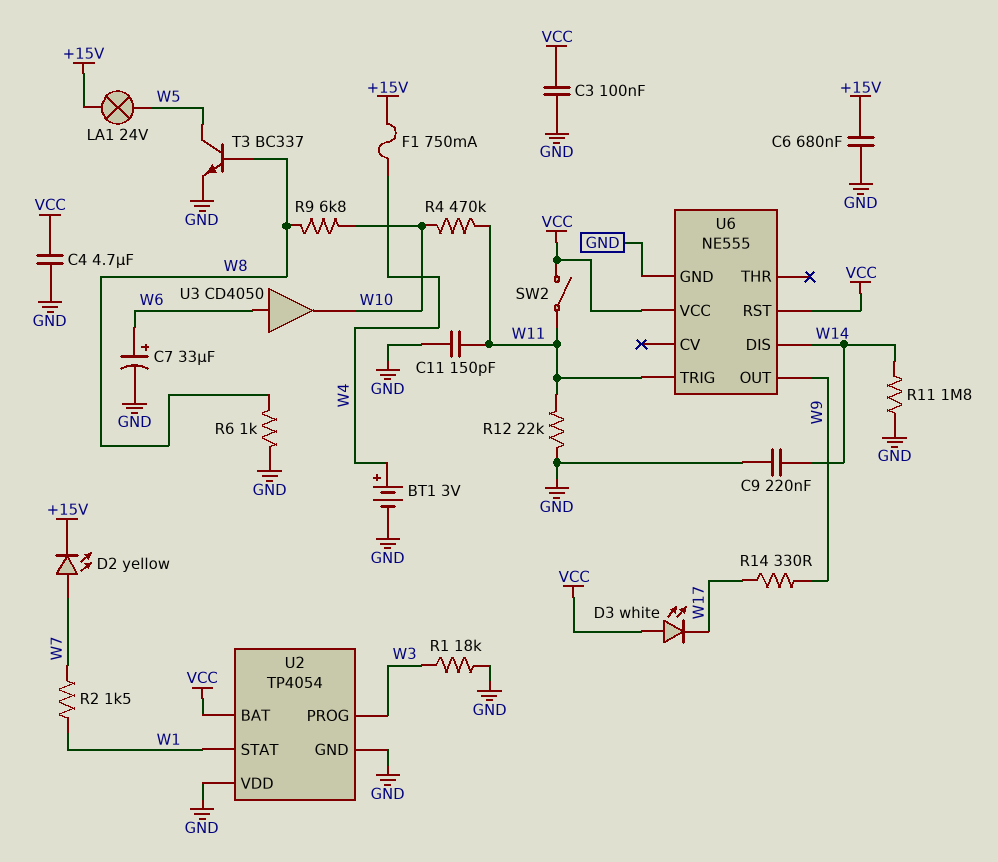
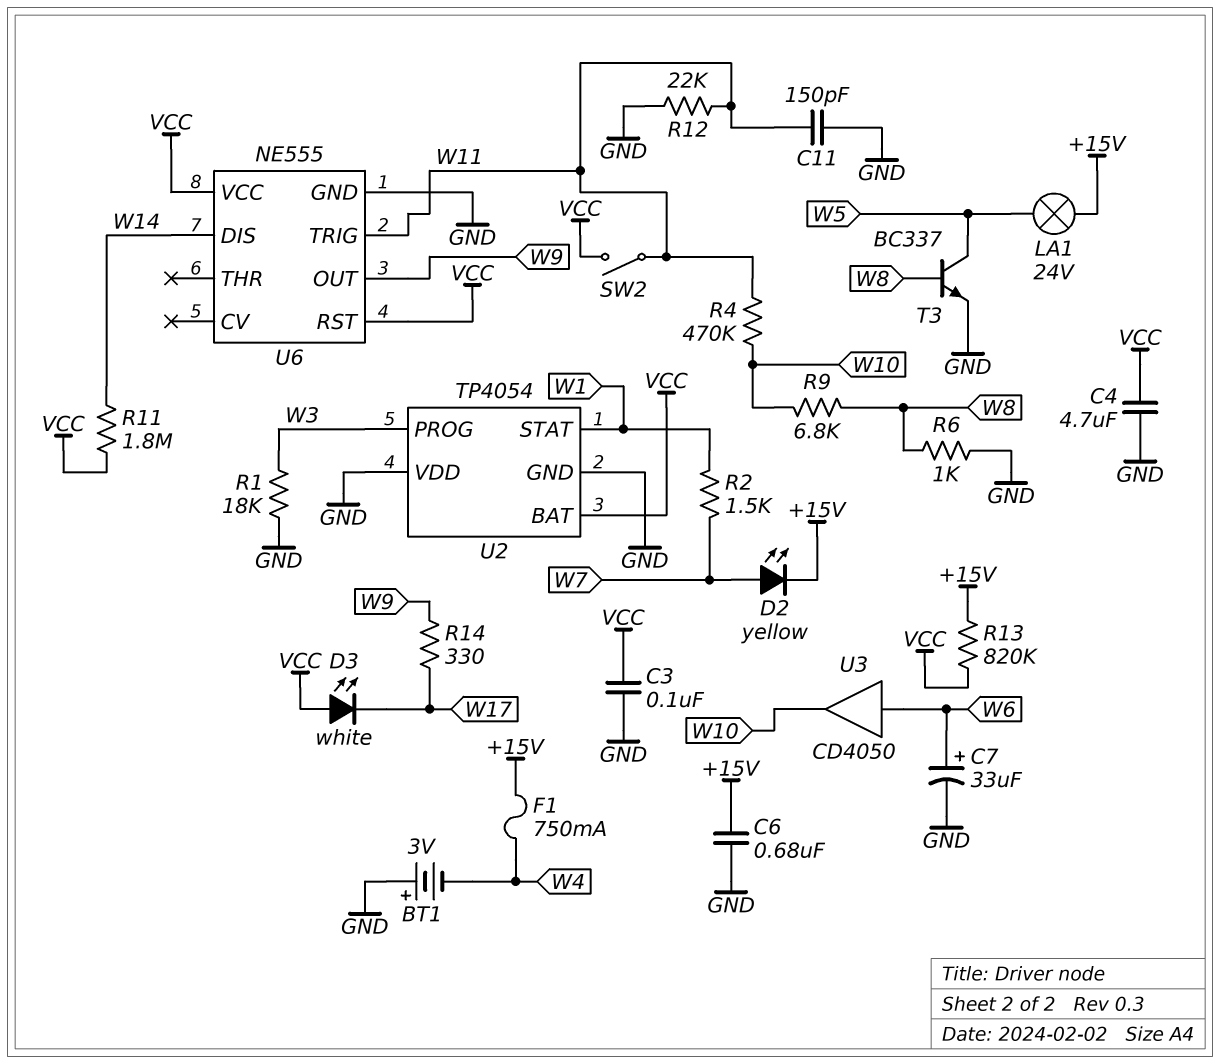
BT1: 3V (plus W4, minus GND) -> 3V (plus GND, minus W4)
C9: 220nF (GND, W14) -> none
R11: 1.8M (GND, W14) -> 1.8M (VCC, W14)
R13: none -> 820k (+15V, VCC)

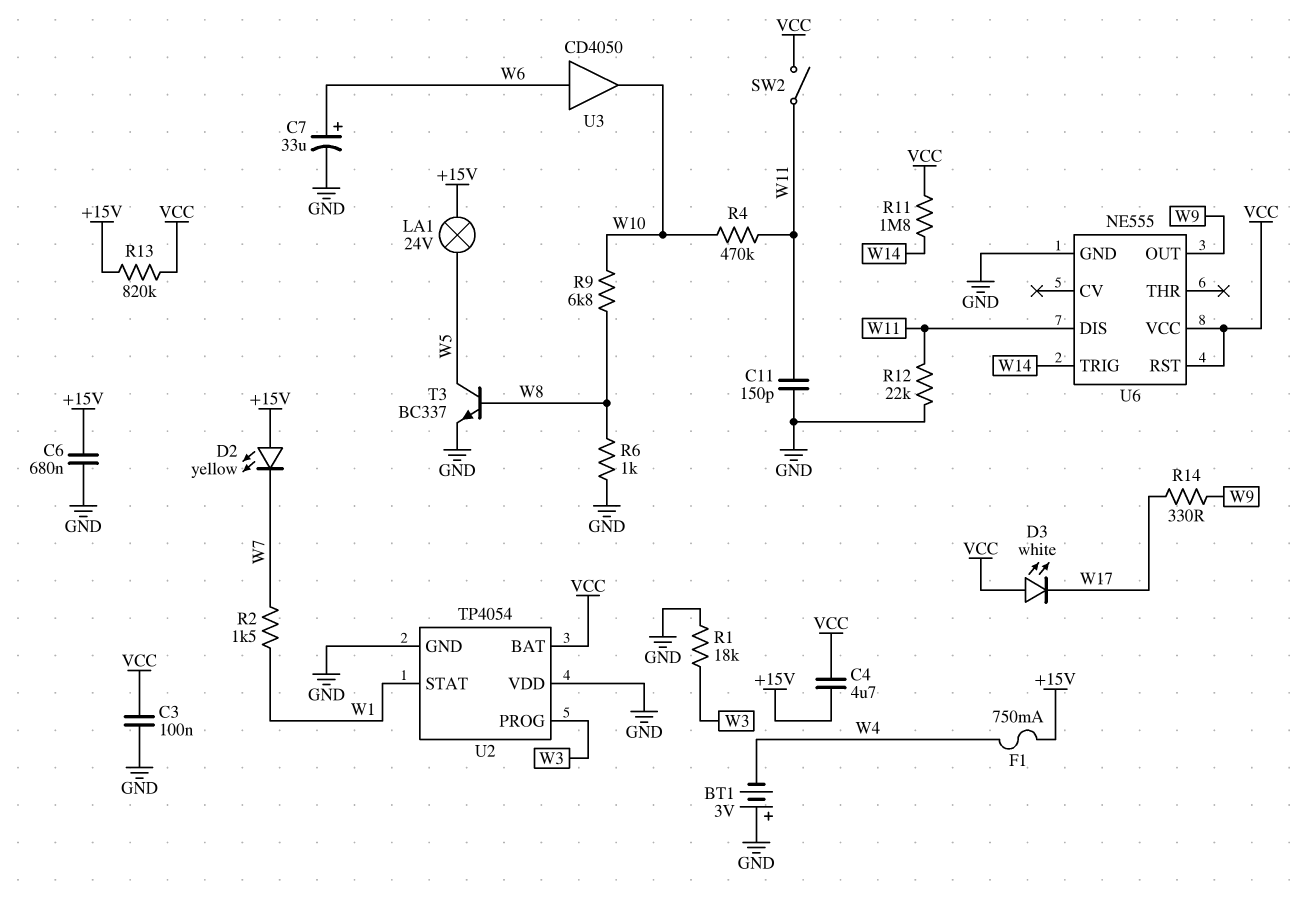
C4: 4.7uF (GND, VCC) -> 4.7uF (+15V, VCC)
D2: LED yellow (A W7, K +15V) -> LED yellow (A +15V, K W7)
U6 pin DIS: W14 -> W11
U6 pin TRIG: W11 -> W14

